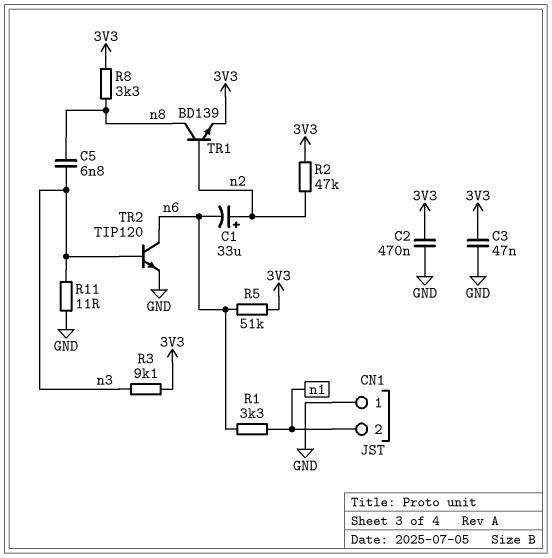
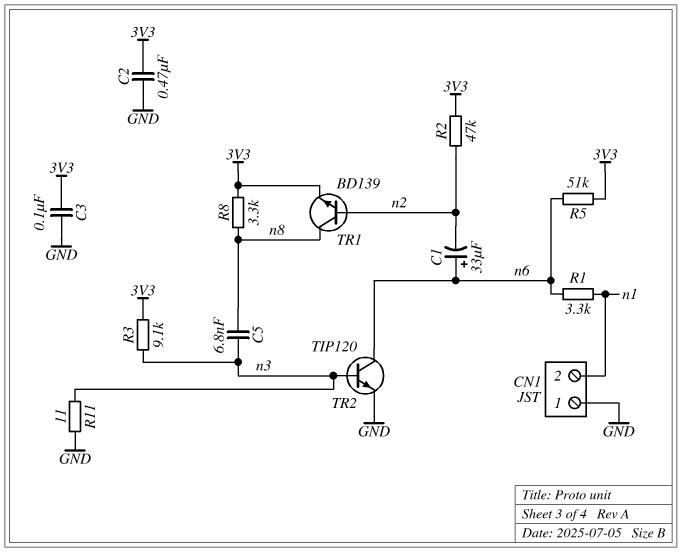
C1: 33uF (plus n2, minus n6) -> 33uF (plus n6, minus n2)
C3: 47nF (3V3, GND) -> 100nF (3V3, GND)

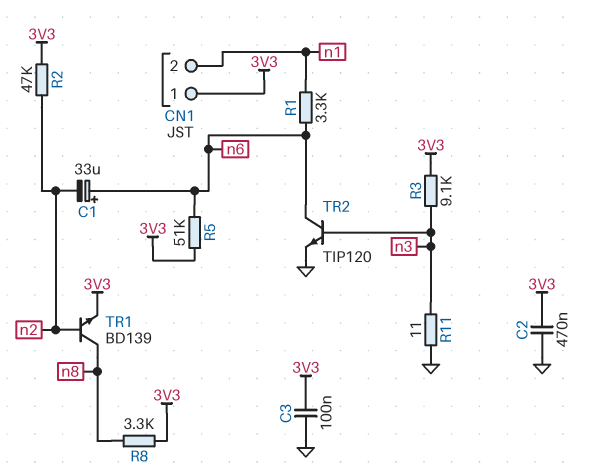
C5: 6.8nF (n3, n8) -> none
CN1 pin 1: GND -> 3V3

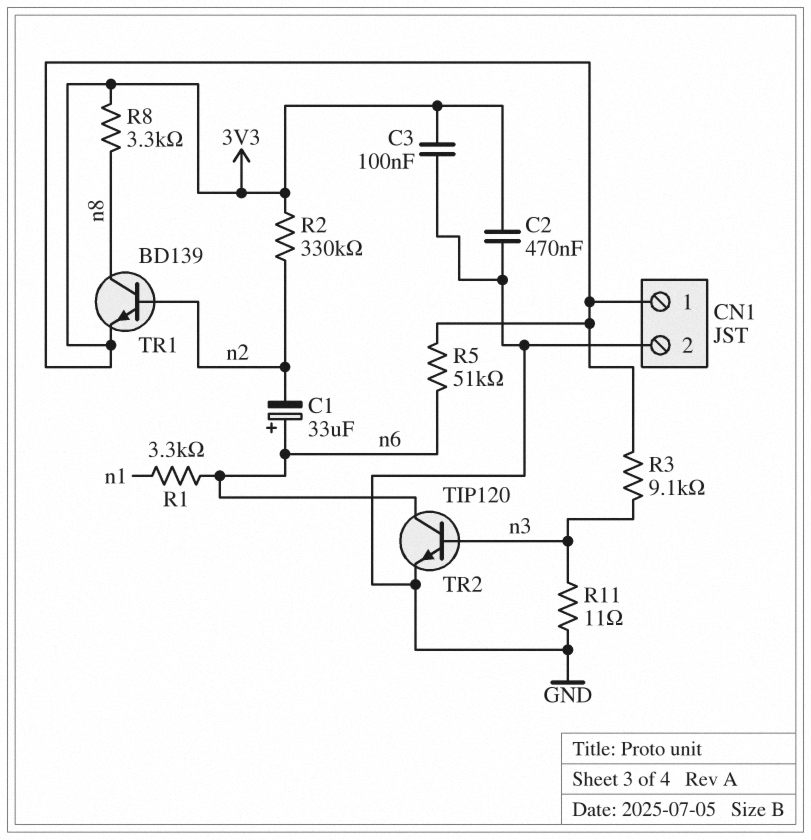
CN1 pin 2: n1 -> GND
R2: 47k (3V3, n2) -> 330k (3V3, n2)

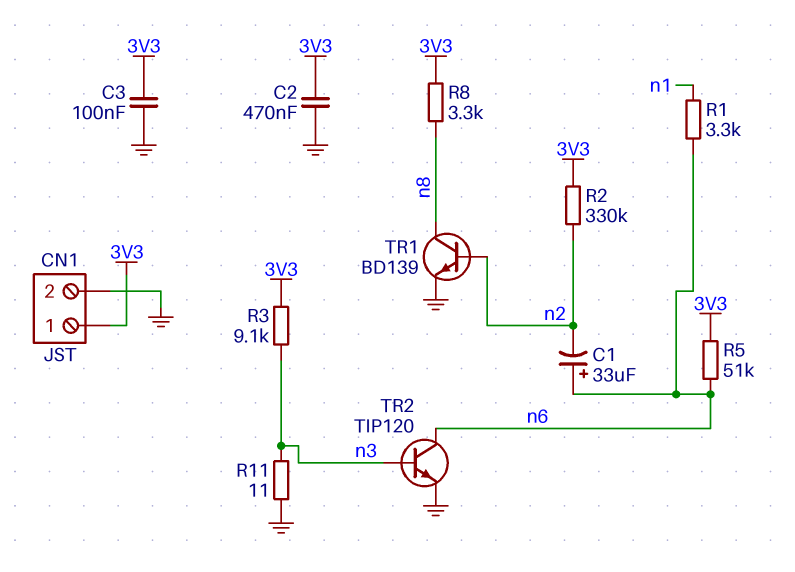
TR1: NPN BD139 (B n2, C n8, E 3V3) -> NPN BD139 (B n2, C n8, E GND)

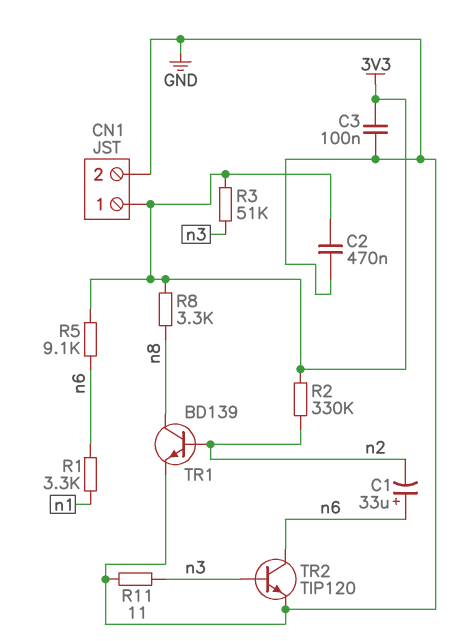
R3: 9.1k (3V3, n3) -> 51k (3V3, n3)
R5: 51k (3V3, n6) -> 9.1k (3V3, n6)

